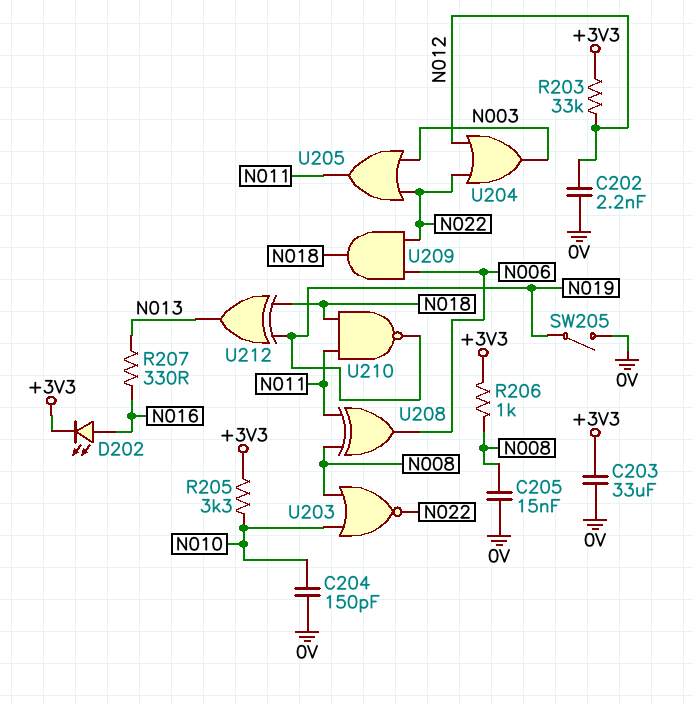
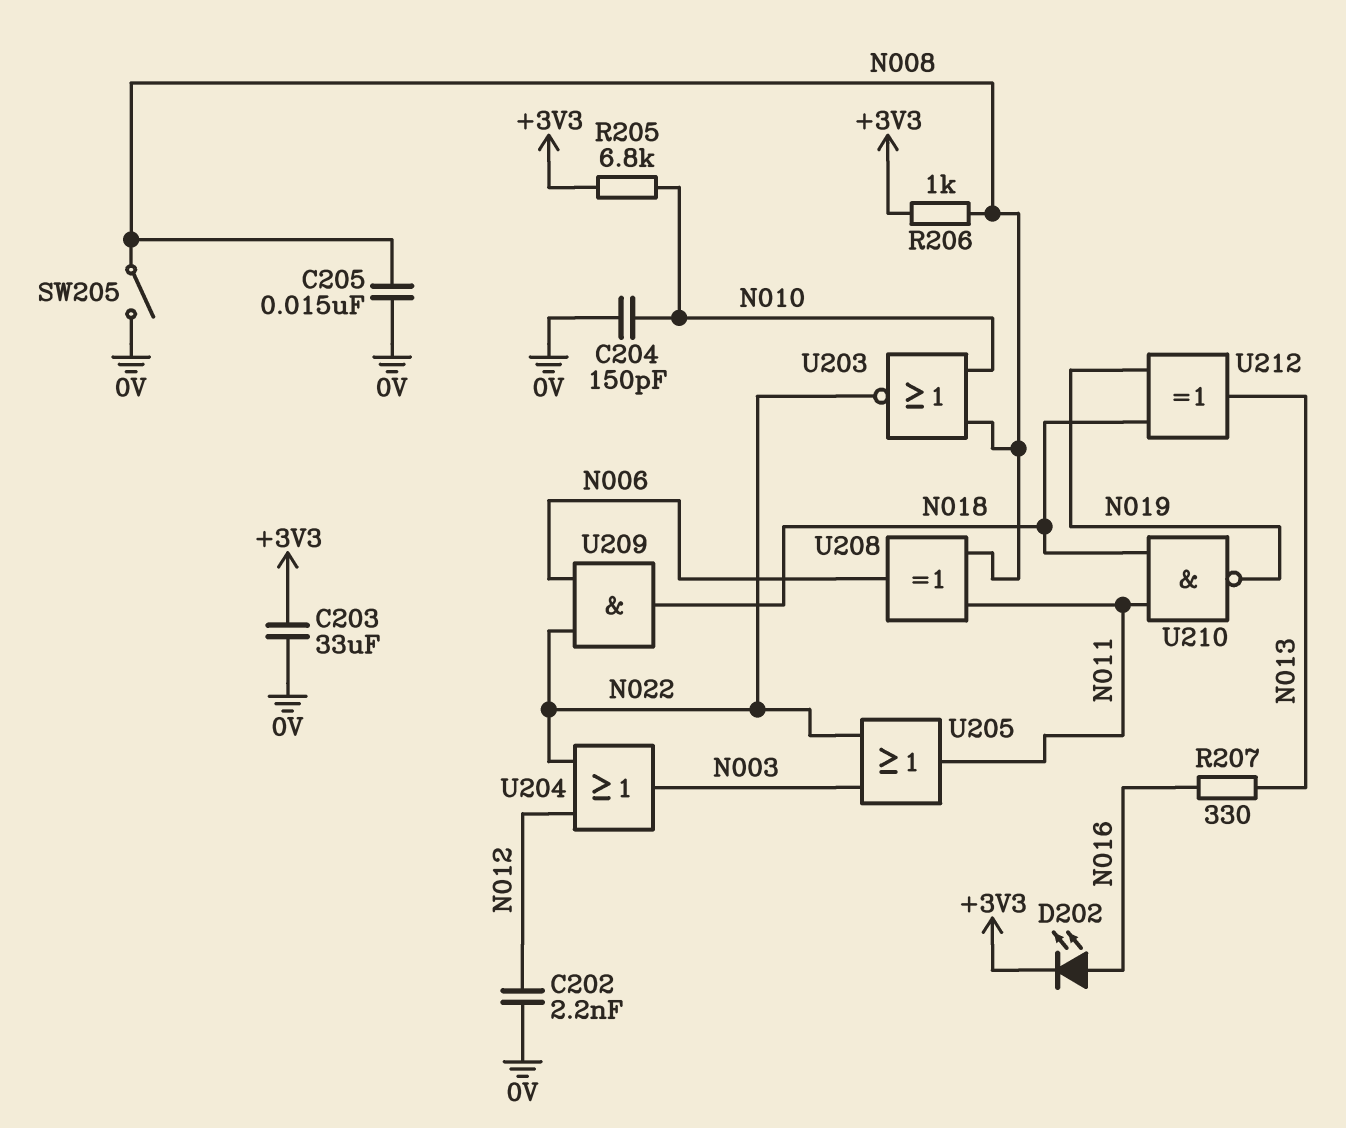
R203: 33k (+3V3, N012) -> none
R205: 3.3k (+3V3, N010) -> 6.8k (+3V3, N010)
SW205: switch (0V, N019) -> switch (0V, N008)

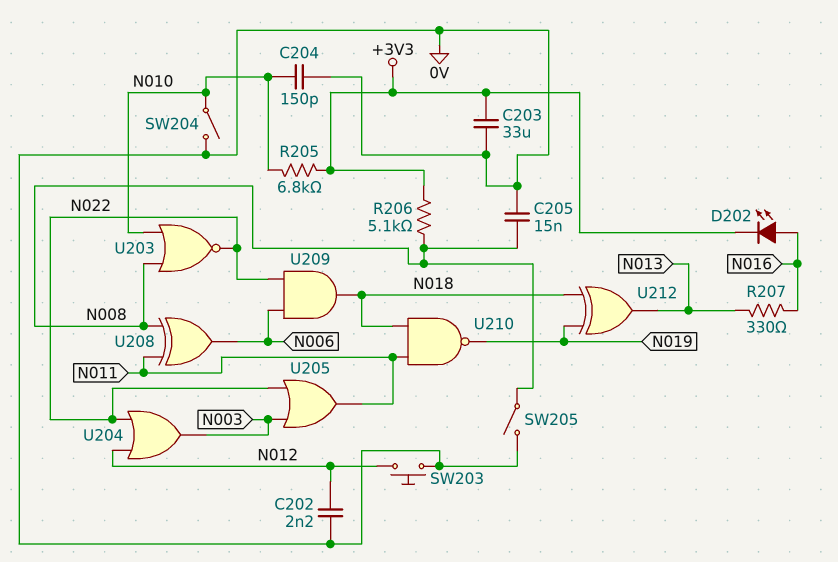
R206: 1k (+3V3, N008) -> 5.1k (+3V3, N008)
SW203: none -> button (0V, N012)
SW204: none -> switch (0V, N010)

